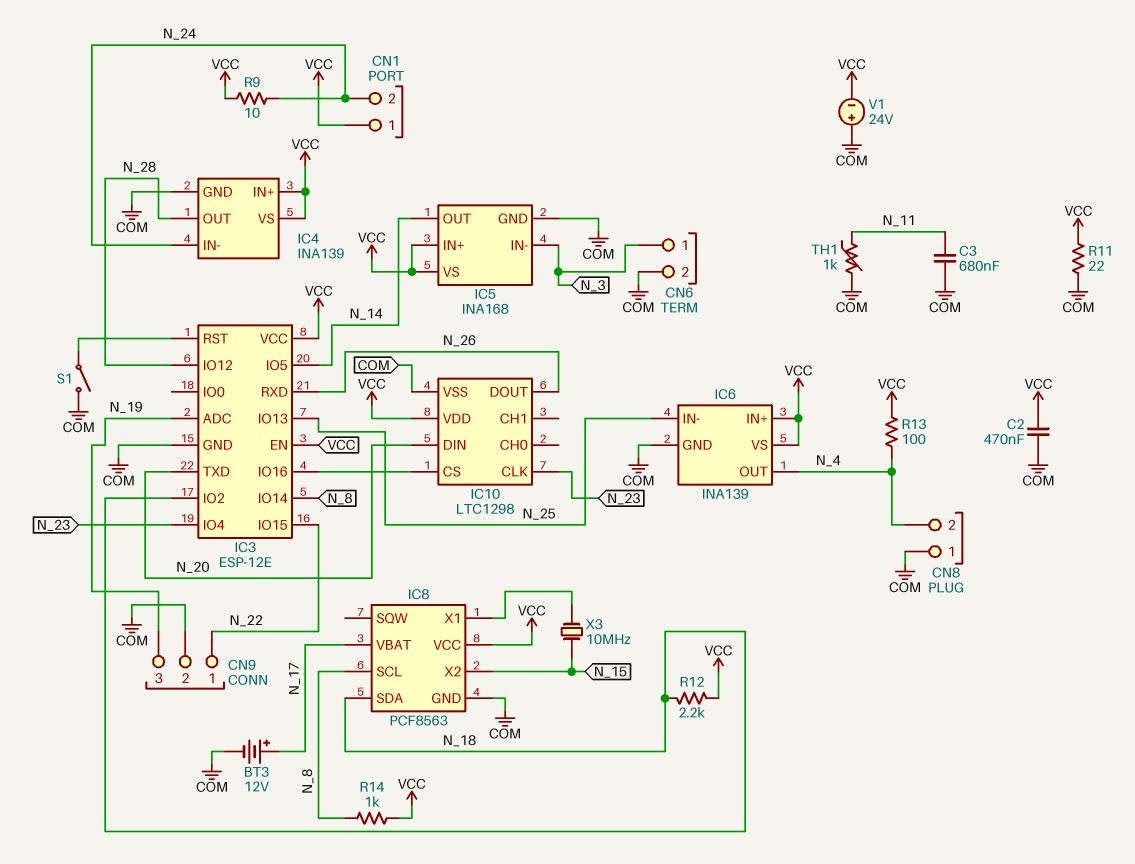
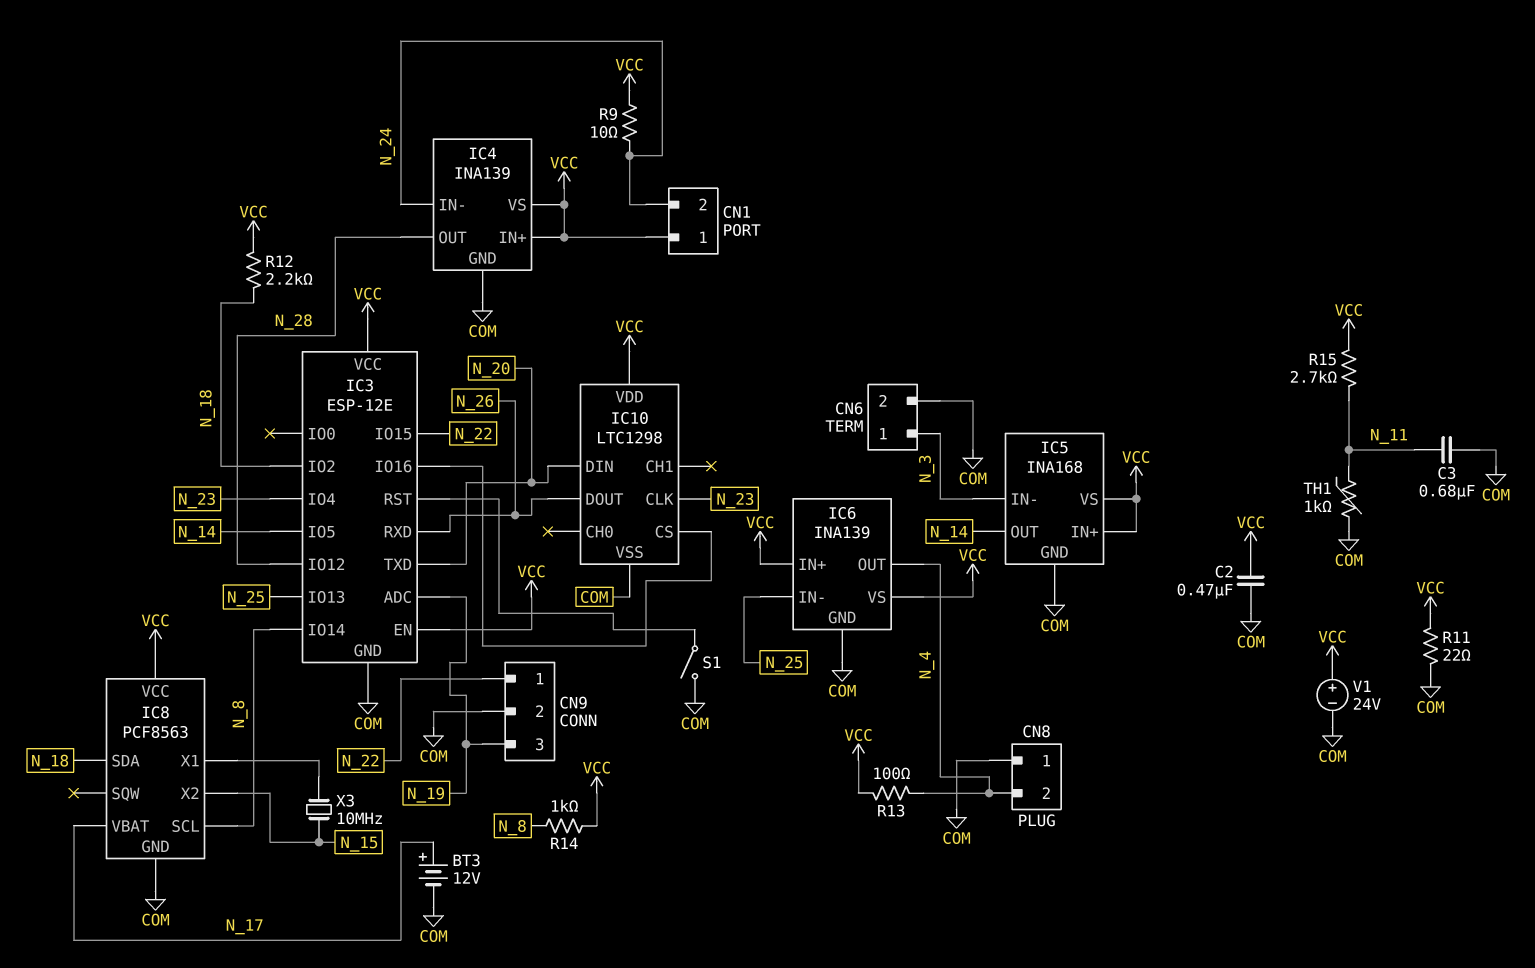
R15: none -> 2.7k (N_11, VCC)
V1: 24V (plus COM, minus VCC) -> 24V (plus VCC, minus COM)

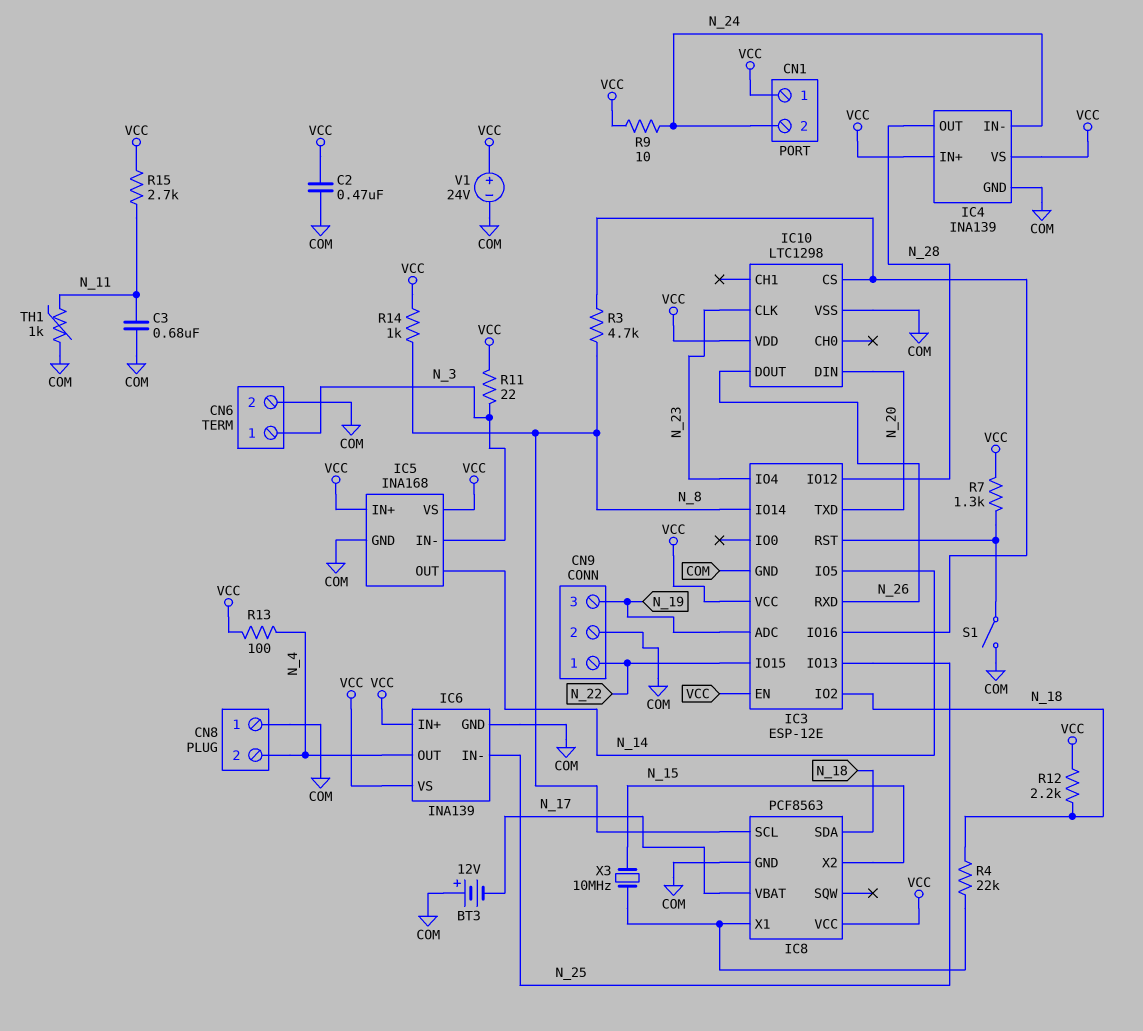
BT3: 12V (plus N_17, minus COM) -> 12V (plus COM, minus N_17)
R3: none -> 4.7k (IC3/IO16, N_8)
R4: none -> 22k (IC8/X1, N_18)
R7: none -> 1.3k (IC3/RST, VCC)
R11: 22 (COM, VCC) -> 22 (N_3, VCC)

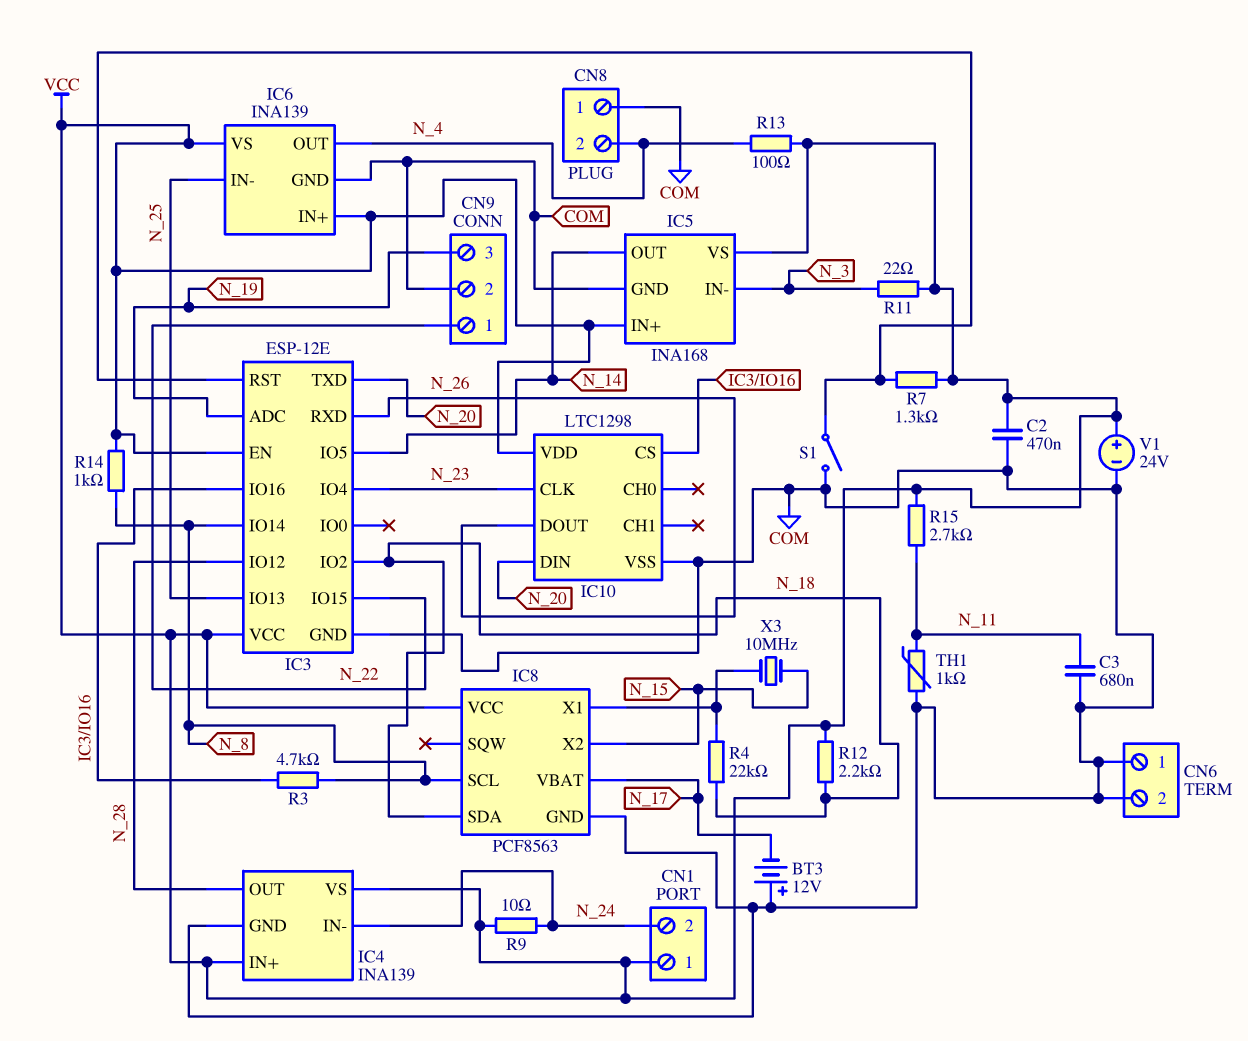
CN6 pin 1: N_3 -> COM

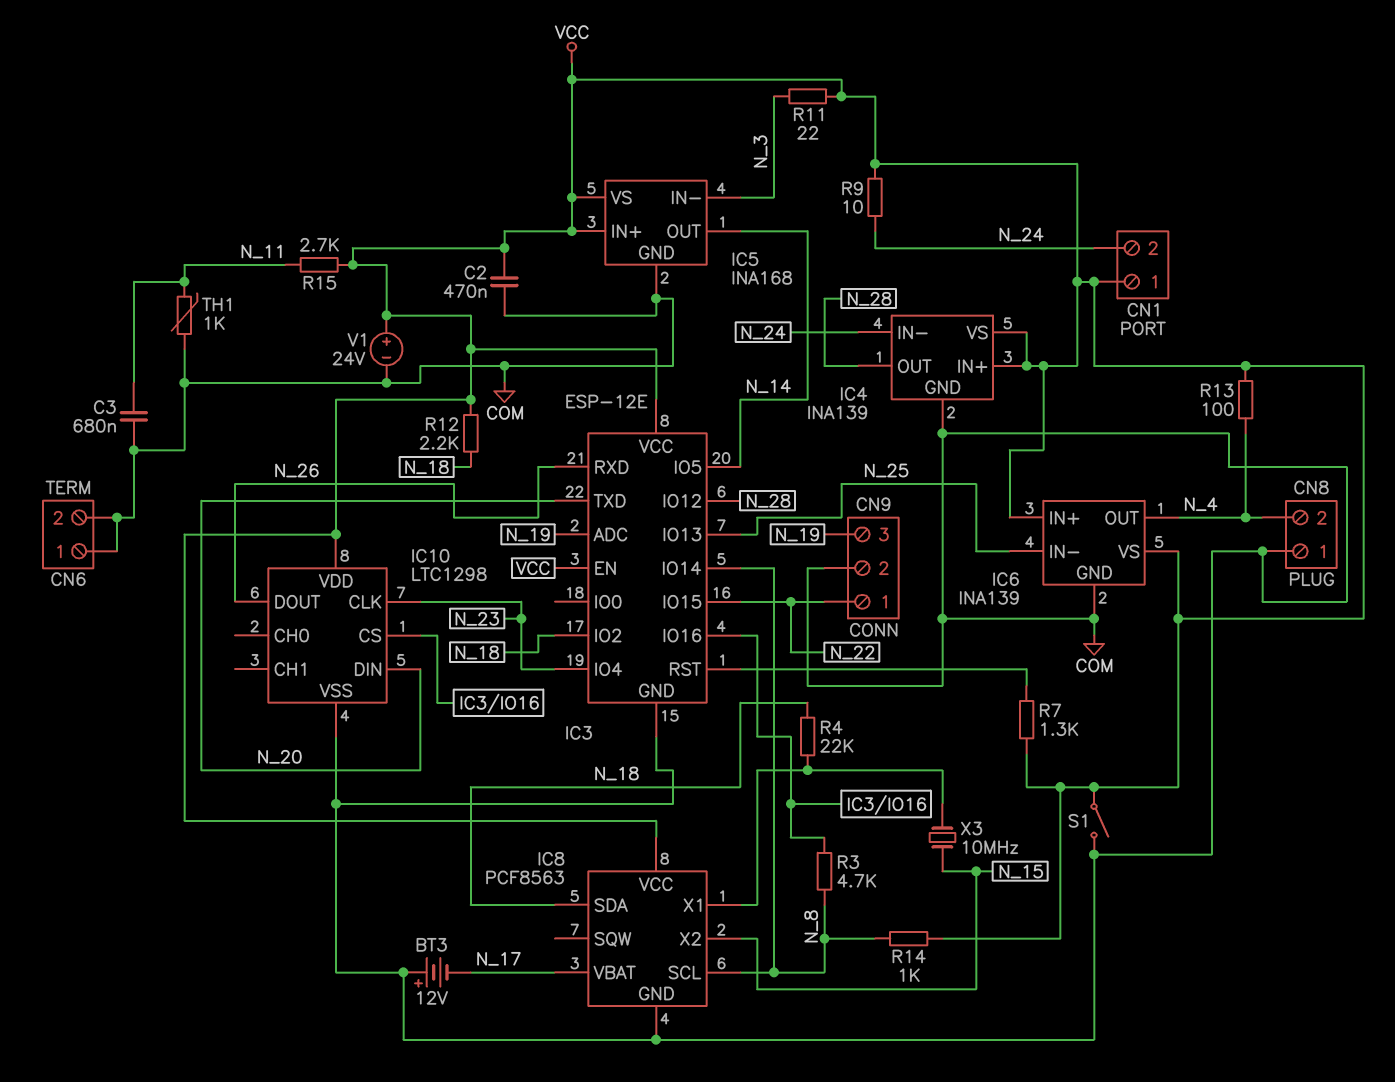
S1: switch (COM, IC3/RST) -> switch (COM, VCC)

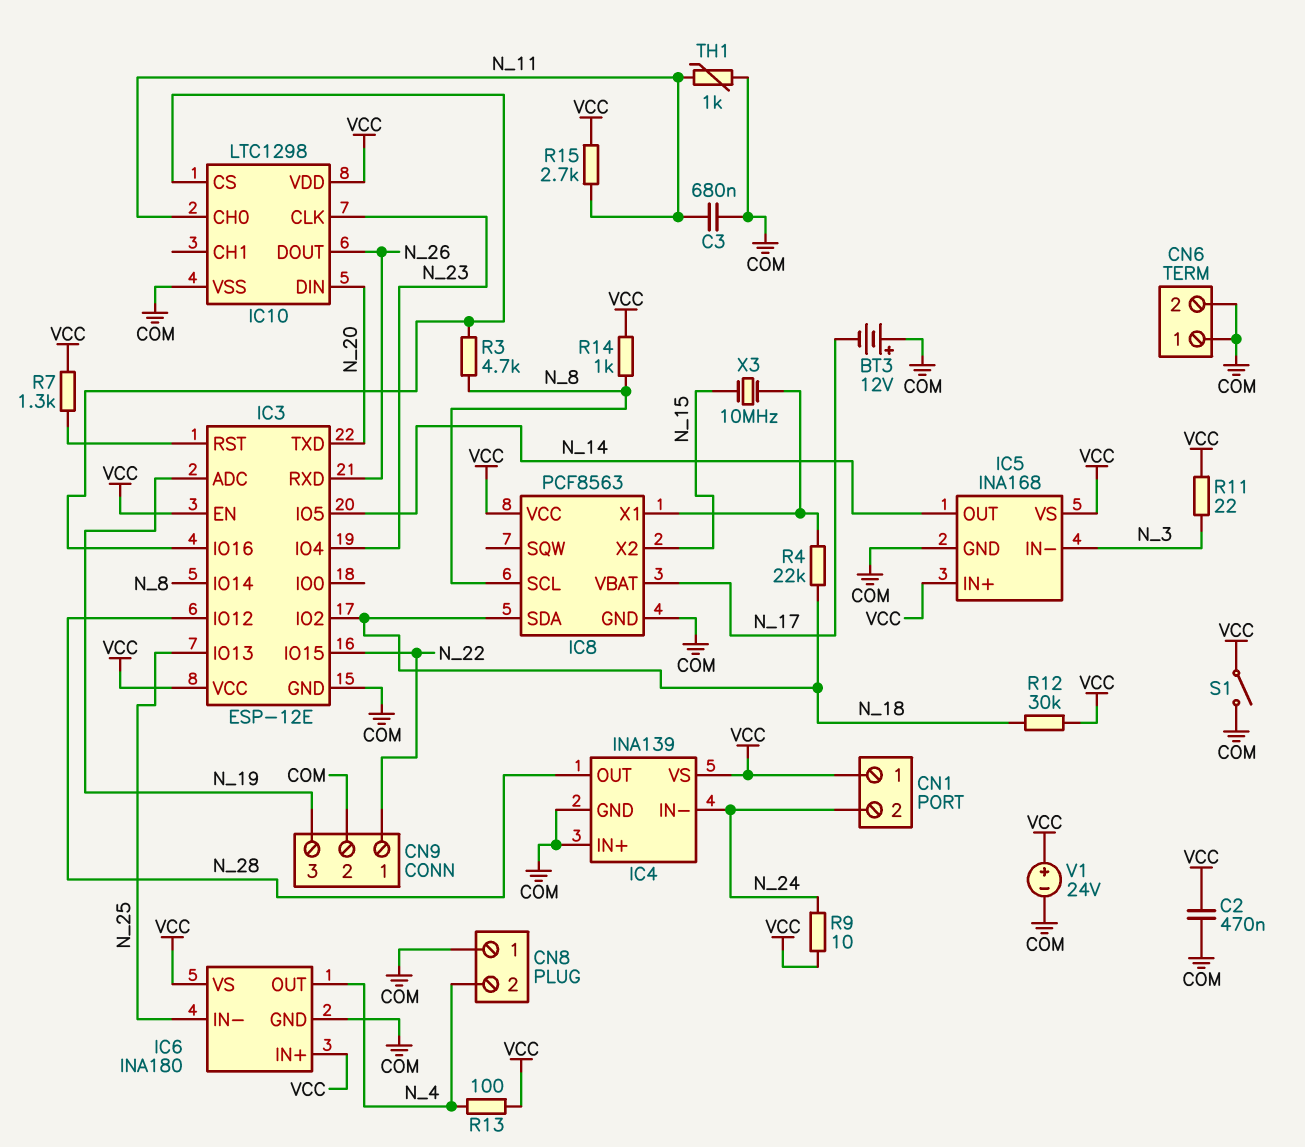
IC4 pin IN+: VCC -> COM
IC6: INA139 -> INA180
IC10 pin CH0: none -> N_11
R12: 2.2k (N_18, VCC) -> 30k (N_18, VCC)

